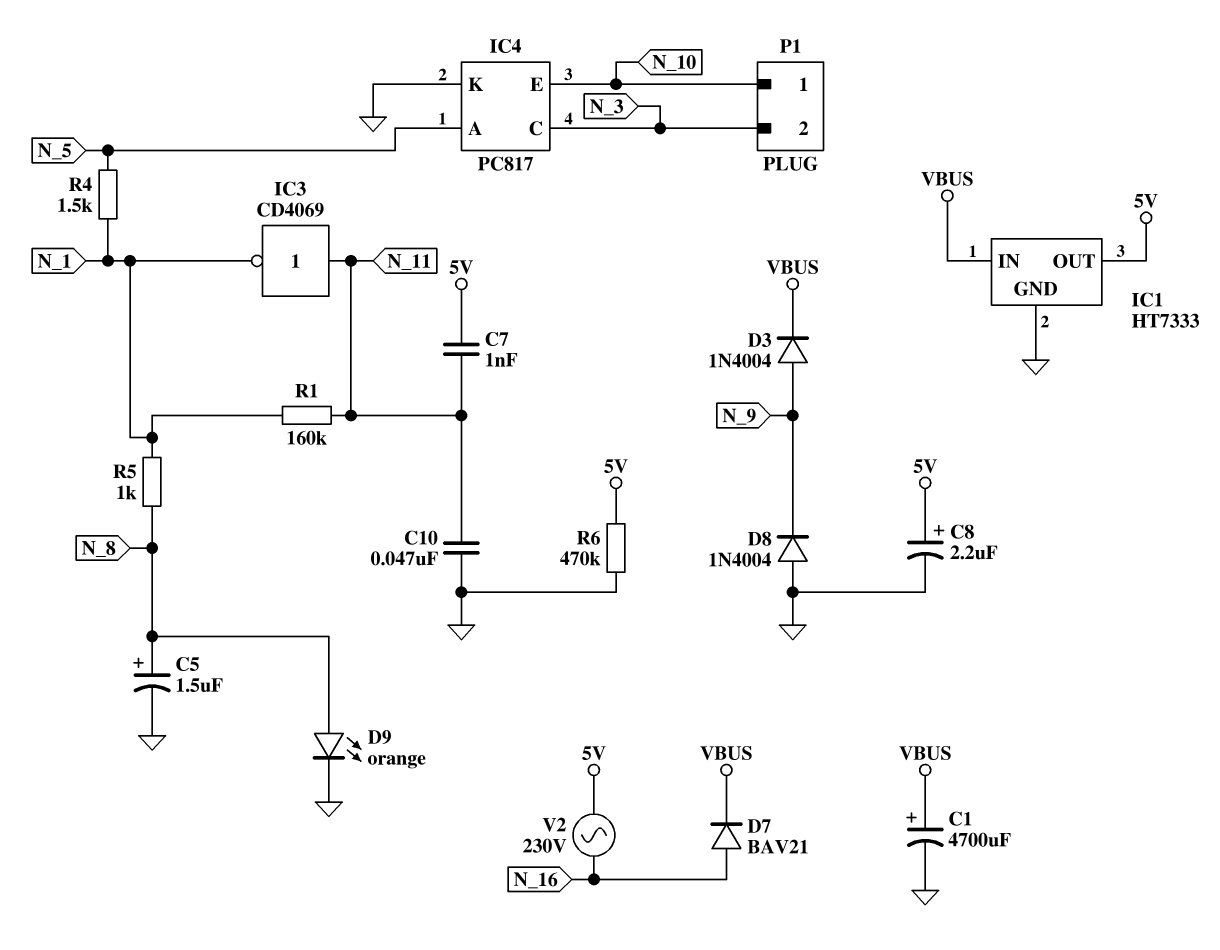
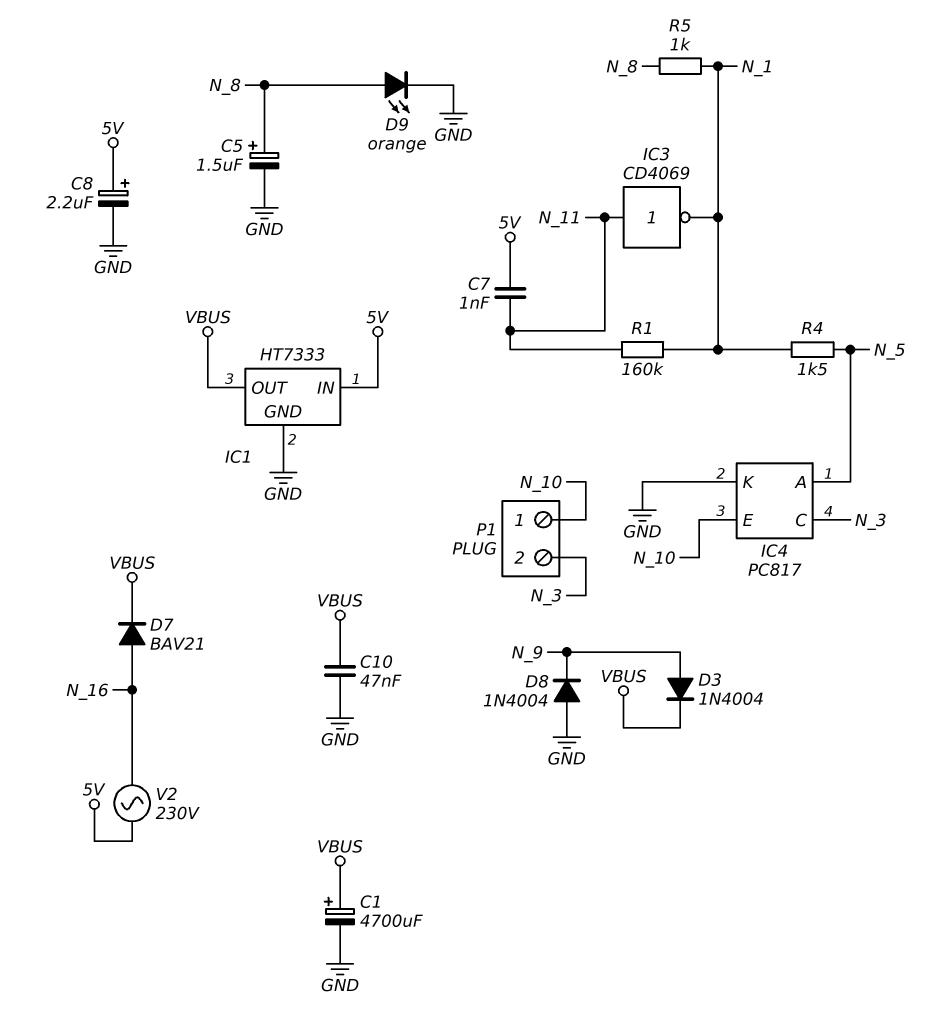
C10: 47nF (GND, N_11) -> 47nF (GND, VBUS)
IC1 pin IN: VBUS -> 5V
IC1 pin OUT: 5V -> VBUS
R6: 470k (5V, GND) -> none

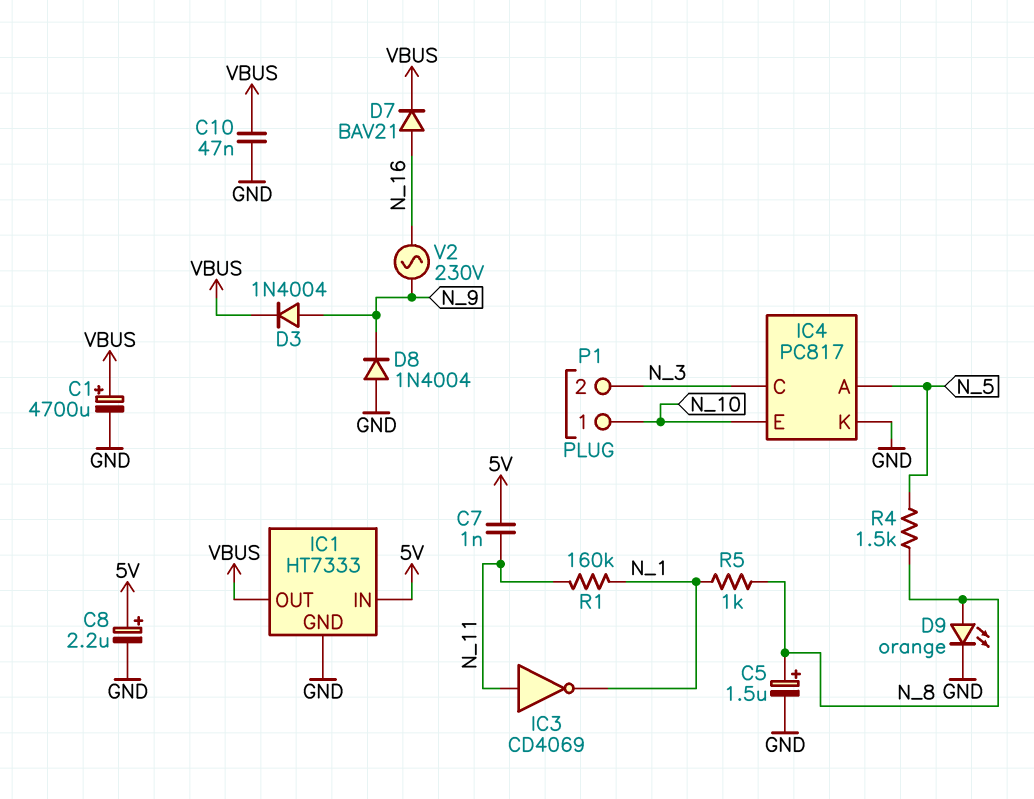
R4: 1.5k (N_1, N_5) -> 1.5k (N_5, N_8)
V2: AC 230V (5V, N_16) -> AC 230V (N_9, N_16)

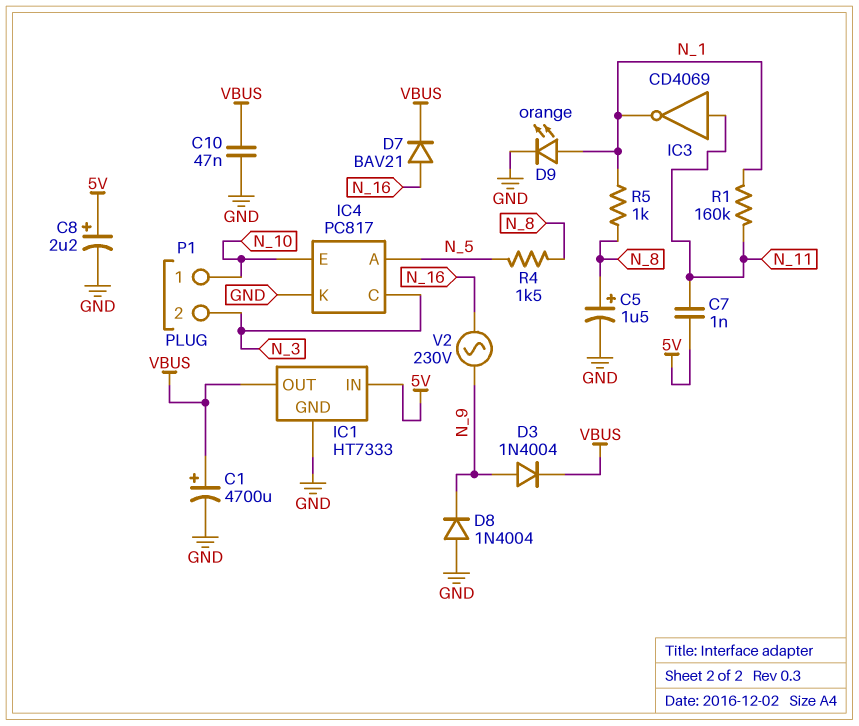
D9: LED orange (A N_8, K GND) -> LED orange (A N_1, K GND)

